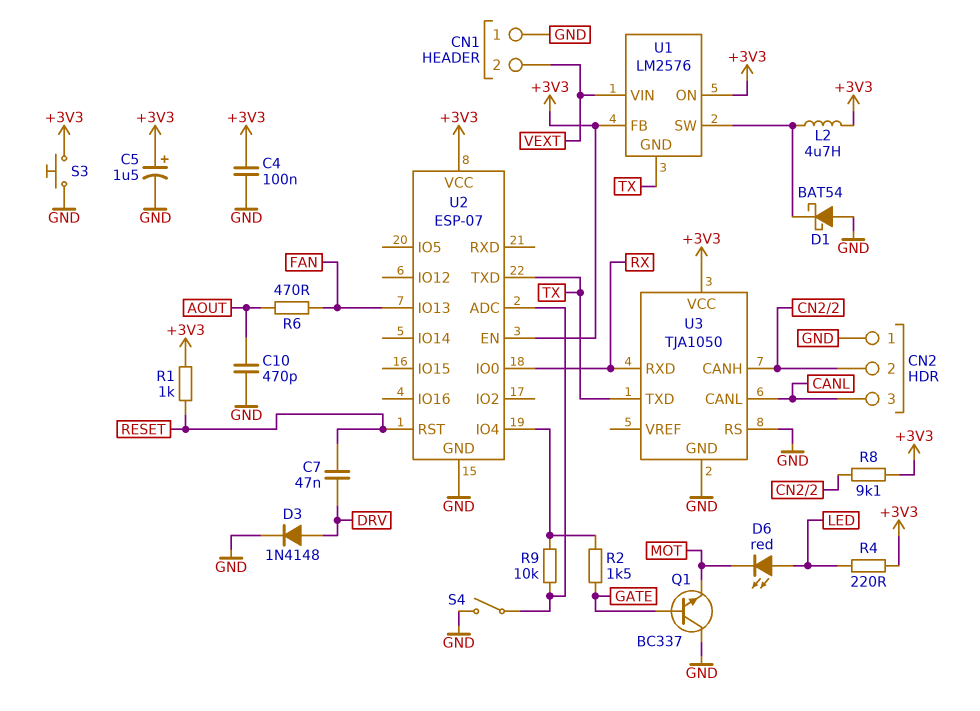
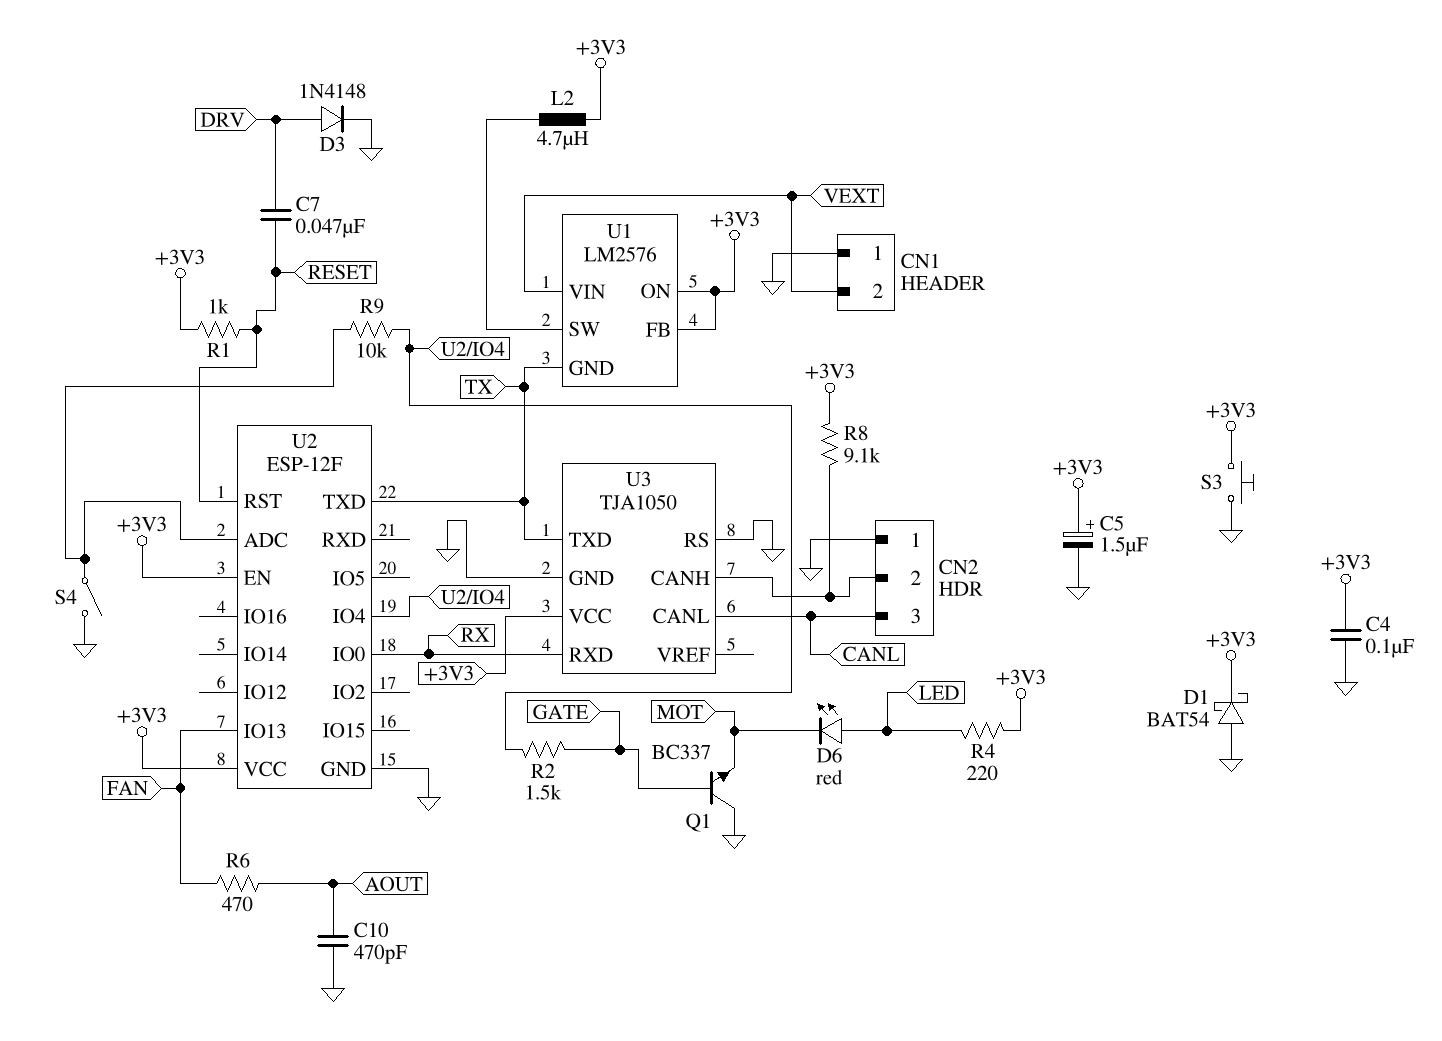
D1: schottky BAT54 (A GND, K U1/SW) -> schottky BAT54 (A GND, K +3V3)
U2: ESP-07 -> ESP-12F

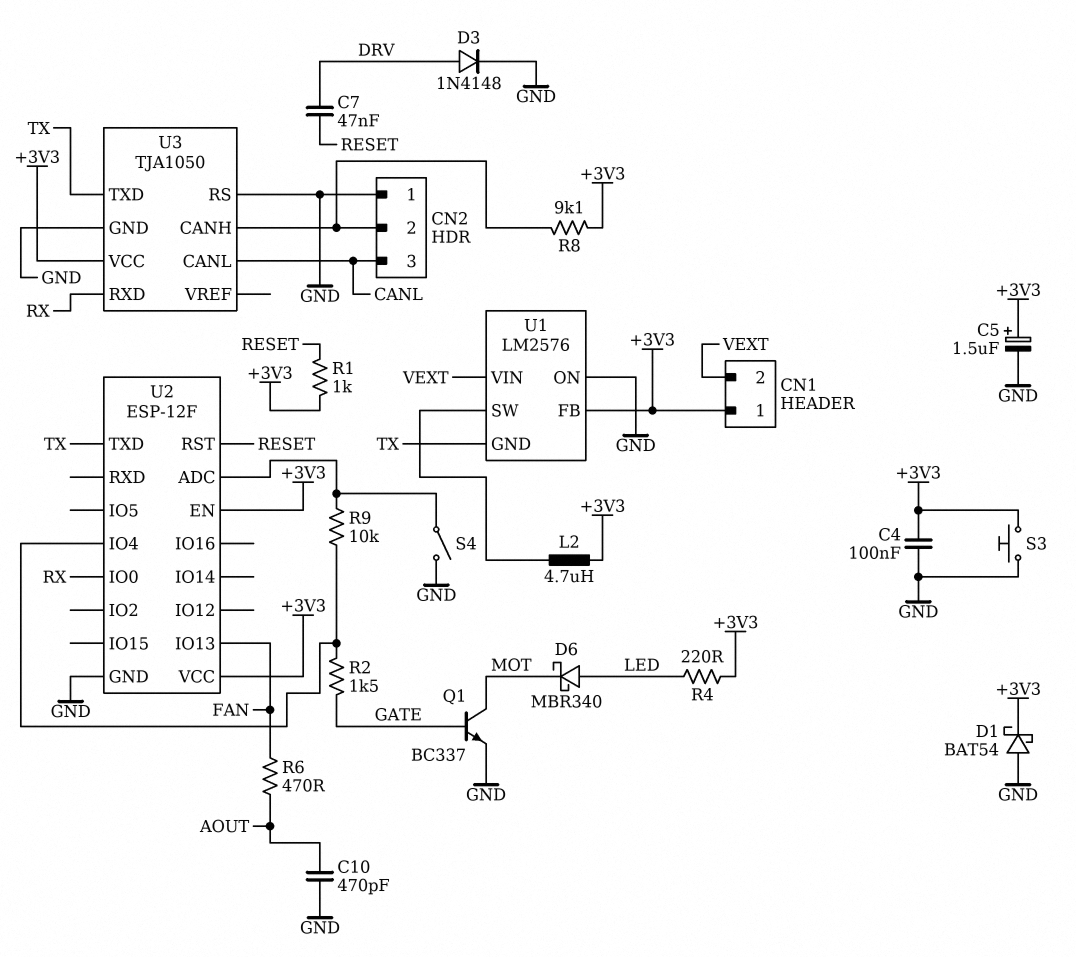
CN1 pin 1: GND -> +3V3
D6: LED red (A LED, K MOT) -> schottky MBR340 (A LED, K MOT)
Q1: NPN BC337 (B GATE, C GND, E MOT) -> NPN BC337 (B GATE, C MOT, E GND)
U1 pin ON: +3V3 -> GND

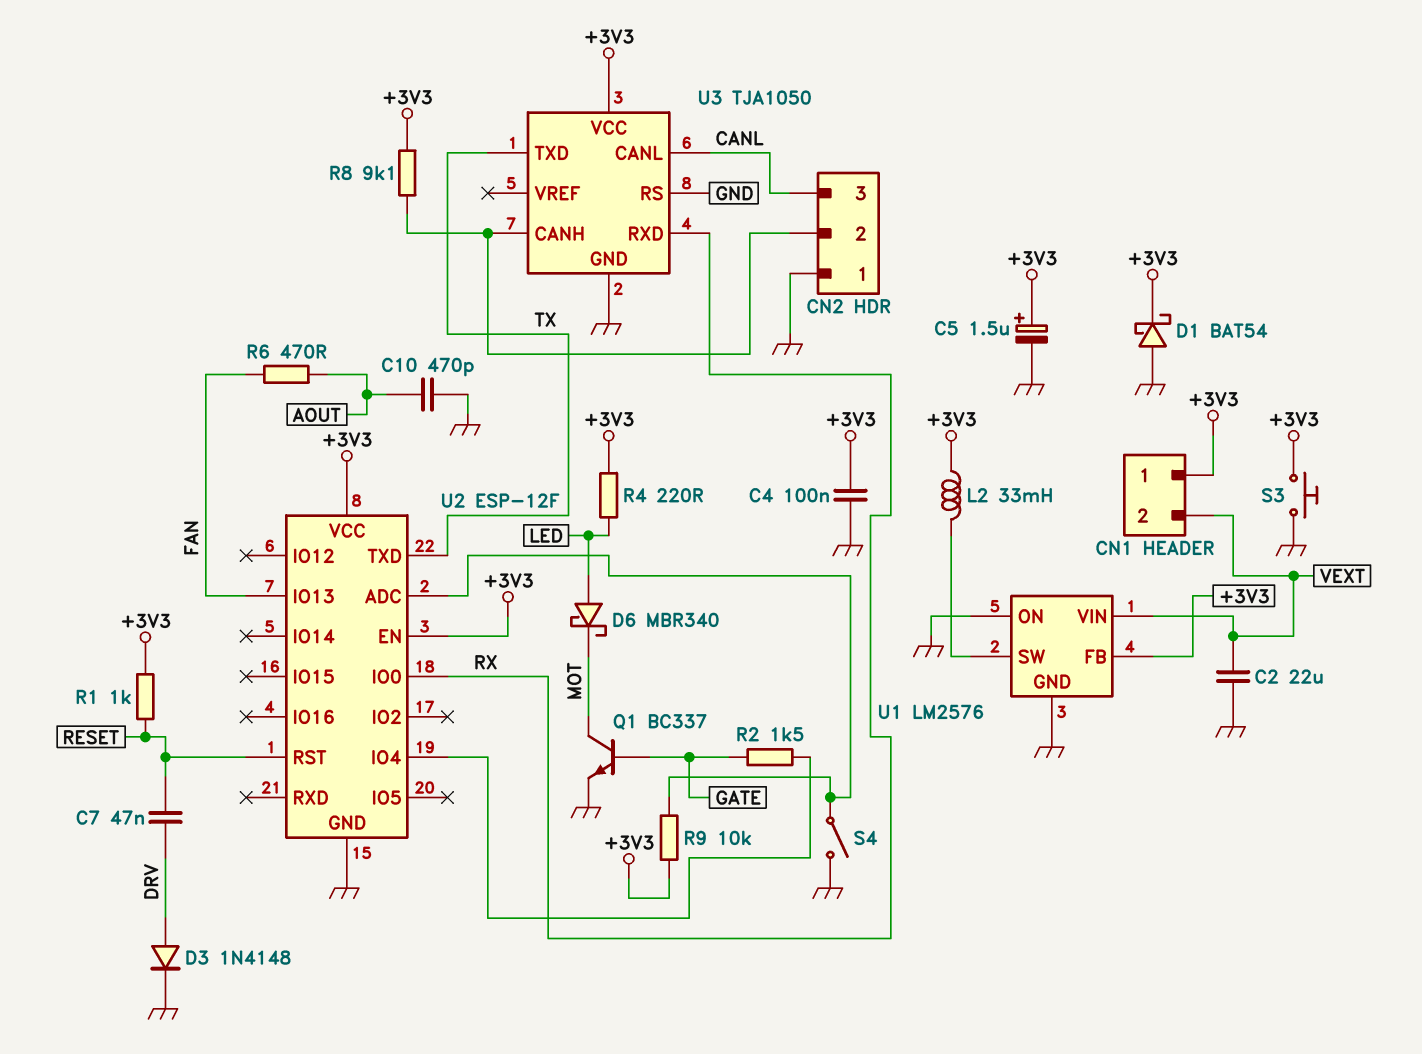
C2: none -> 22uF (GND, VEXT)
L2: 4.7uH (+3V3, U1/SW) -> 33mH (+3V3, U1/SW)
R9: 10k (U2/ADC, U2/IO4) -> 10k (+3V3, U2/ADC)
U1 pin GND: TX -> GND

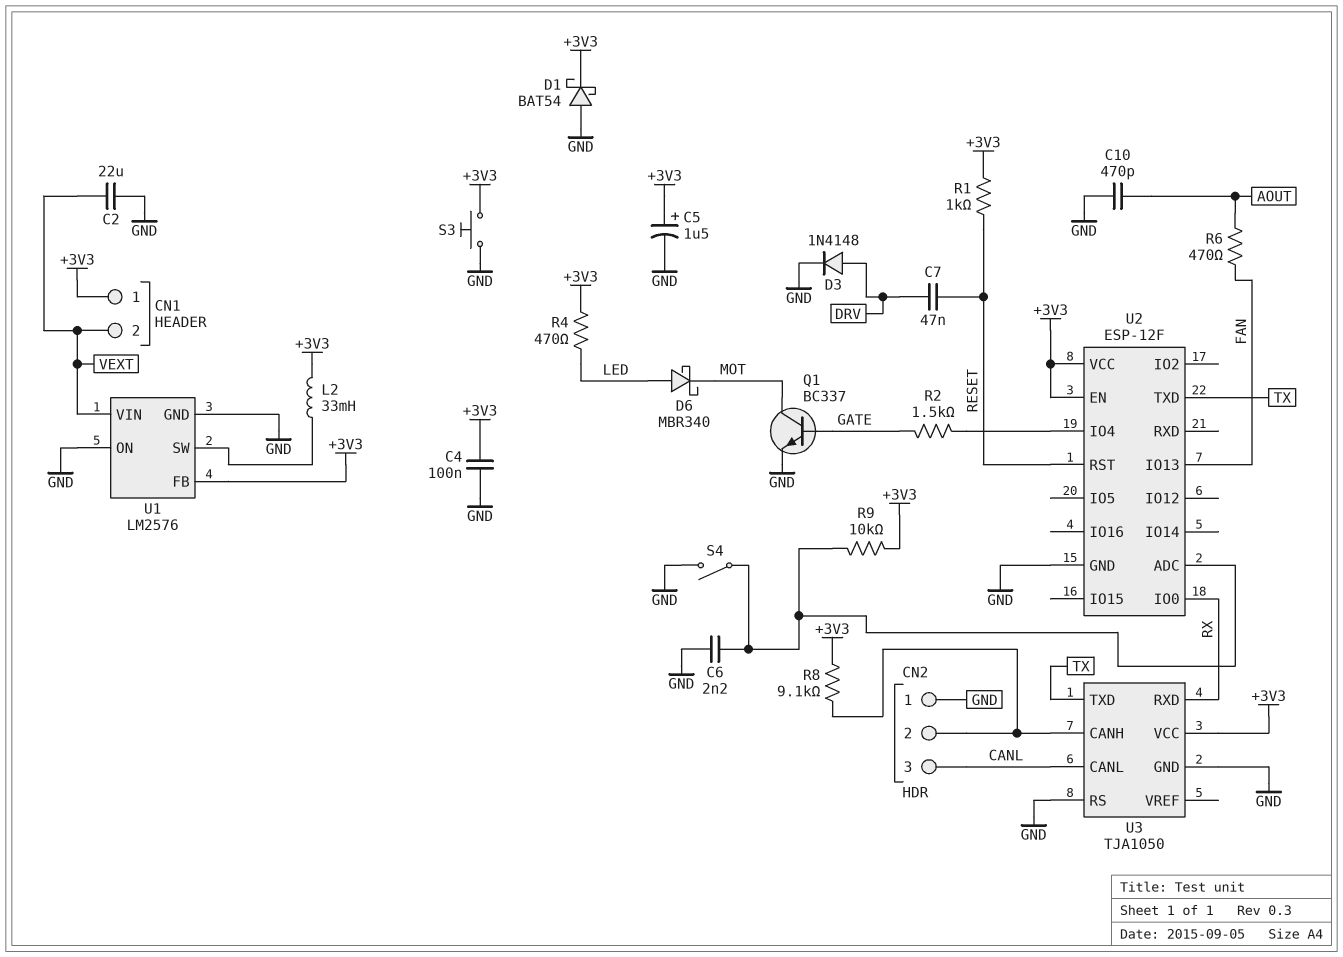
C6: none -> 2.2nF (GND, U2/ADC)
R4: 220 (+3V3, LED) -> 470 (+3V3, LED)

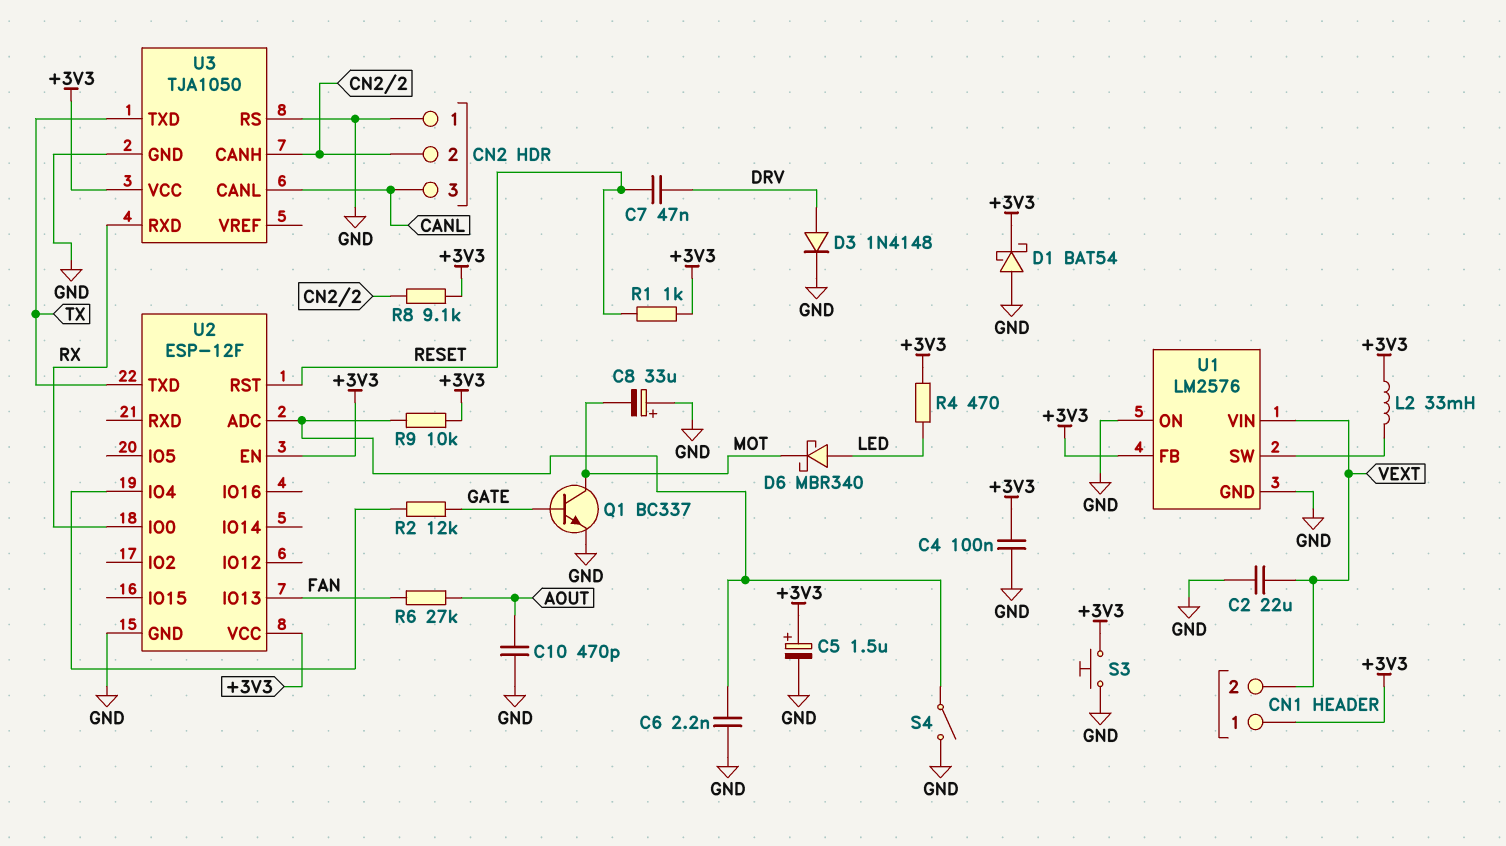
C8: none -> 33uF (plus GND, minus MOT)
R2: 1.5k (GATE, U2/IO4) -> 12k (GATE, U2/IO4)
R6: 470 (AOUT, FAN) -> 27k (AOUT, FAN)

